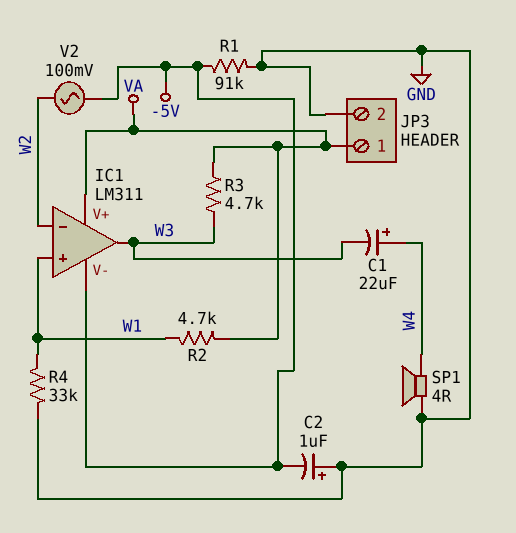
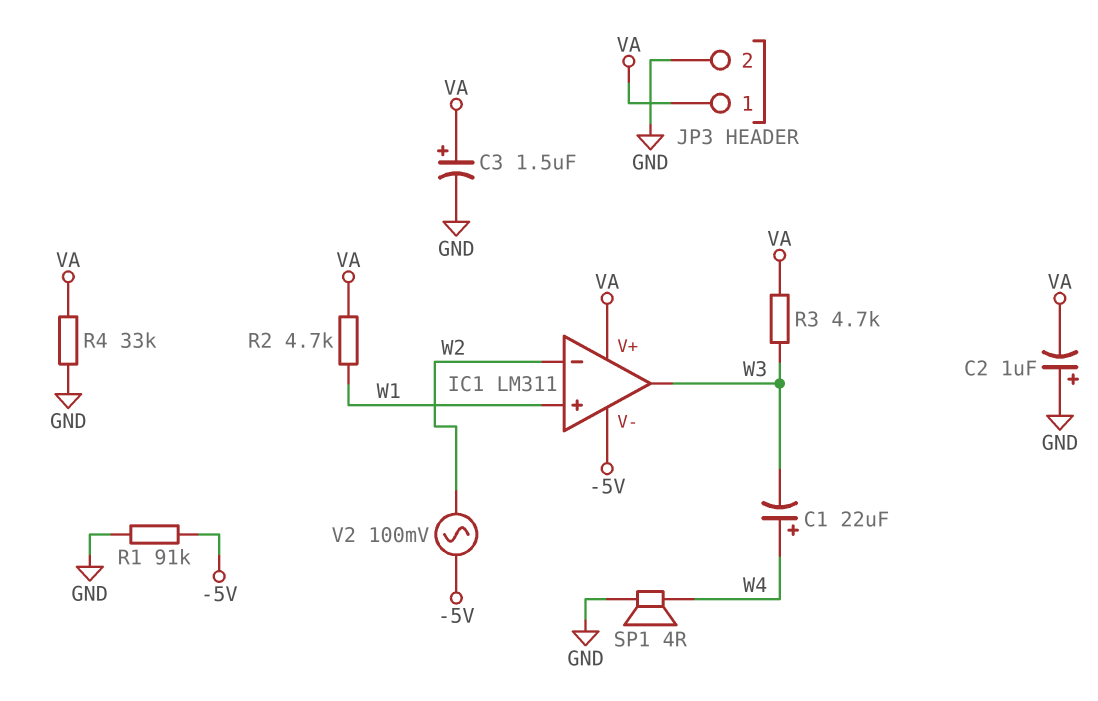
C2: 1uF (plus GND, minus -5V) -> 1uF (plus GND, minus VA)
C3: none -> 1.5uF (plus VA, minus GND)
R4: 33k (GND, W1) -> 33k (GND, VA)

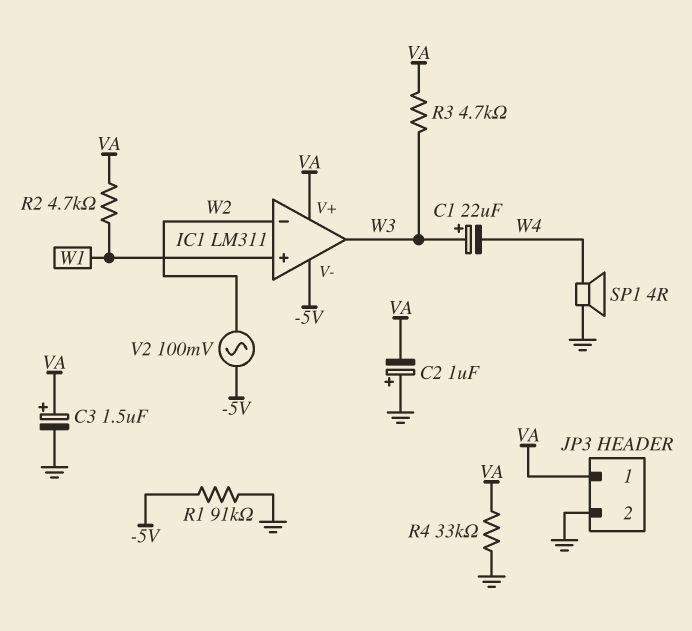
C1: 22uF (plus W4, minus W3) -> 22uF (plus W3, minus W4)

